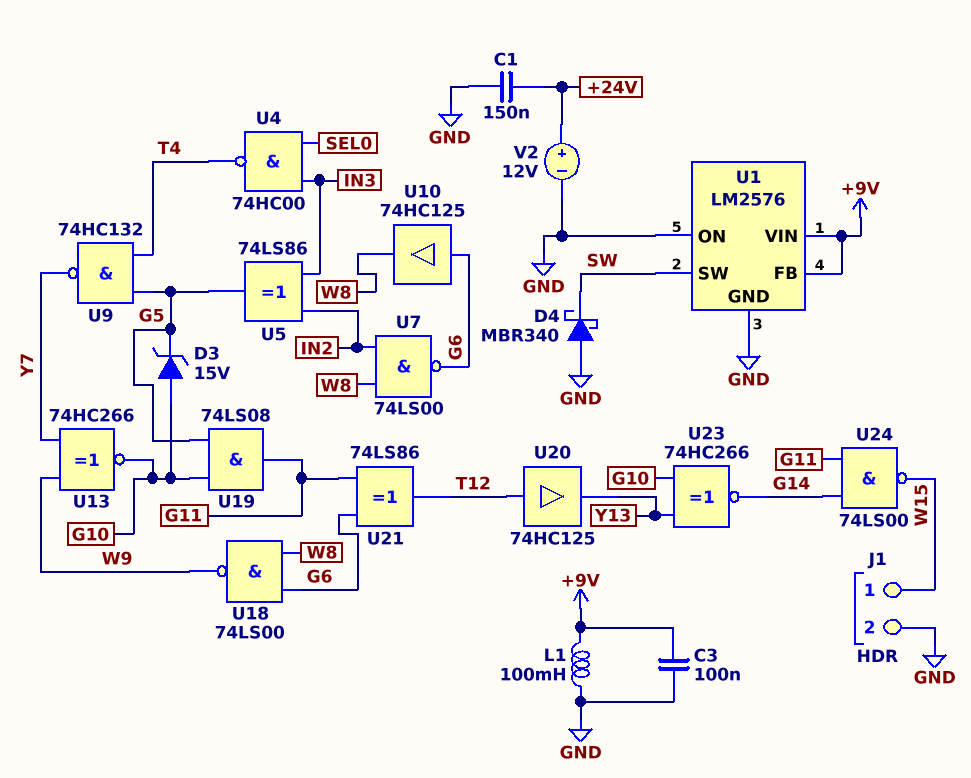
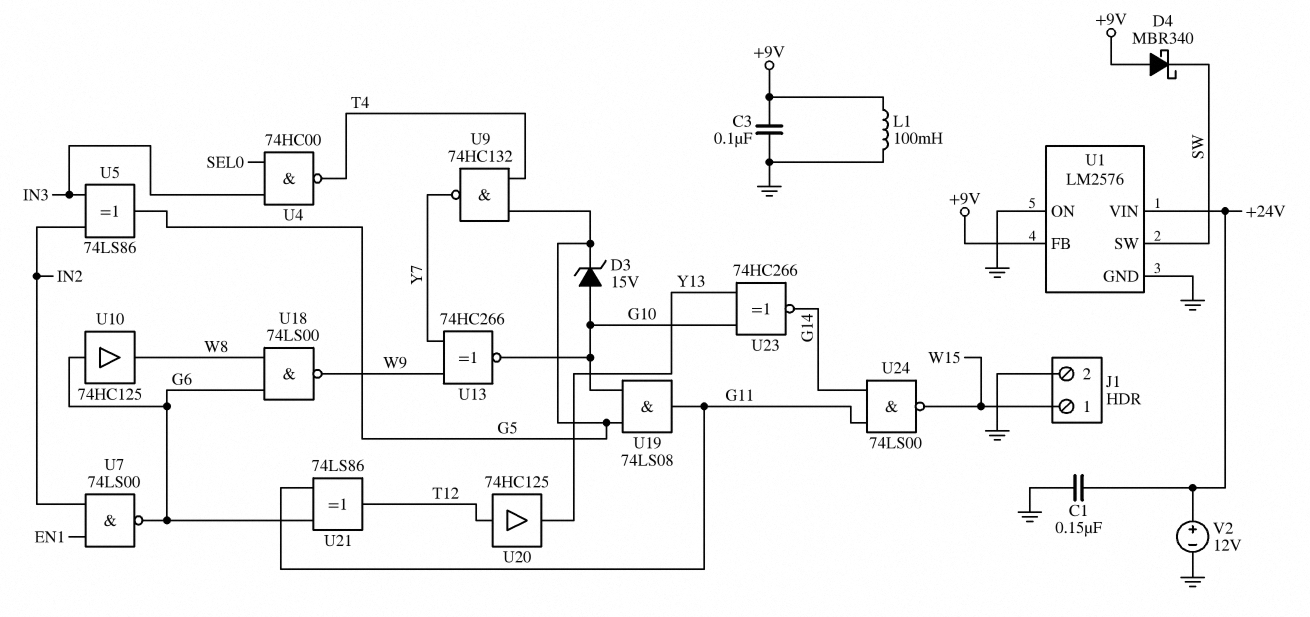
D4: schottky MBR340 (A GND, K SW) -> schottky MBR340 (A +9V, K SW)
U1 pin VIN: +9V -> +24V
U7: NAND 74LS00 (in IN2, in W8, out G6) -> NAND 74LS00 (in EN1, in IN2, out G6)

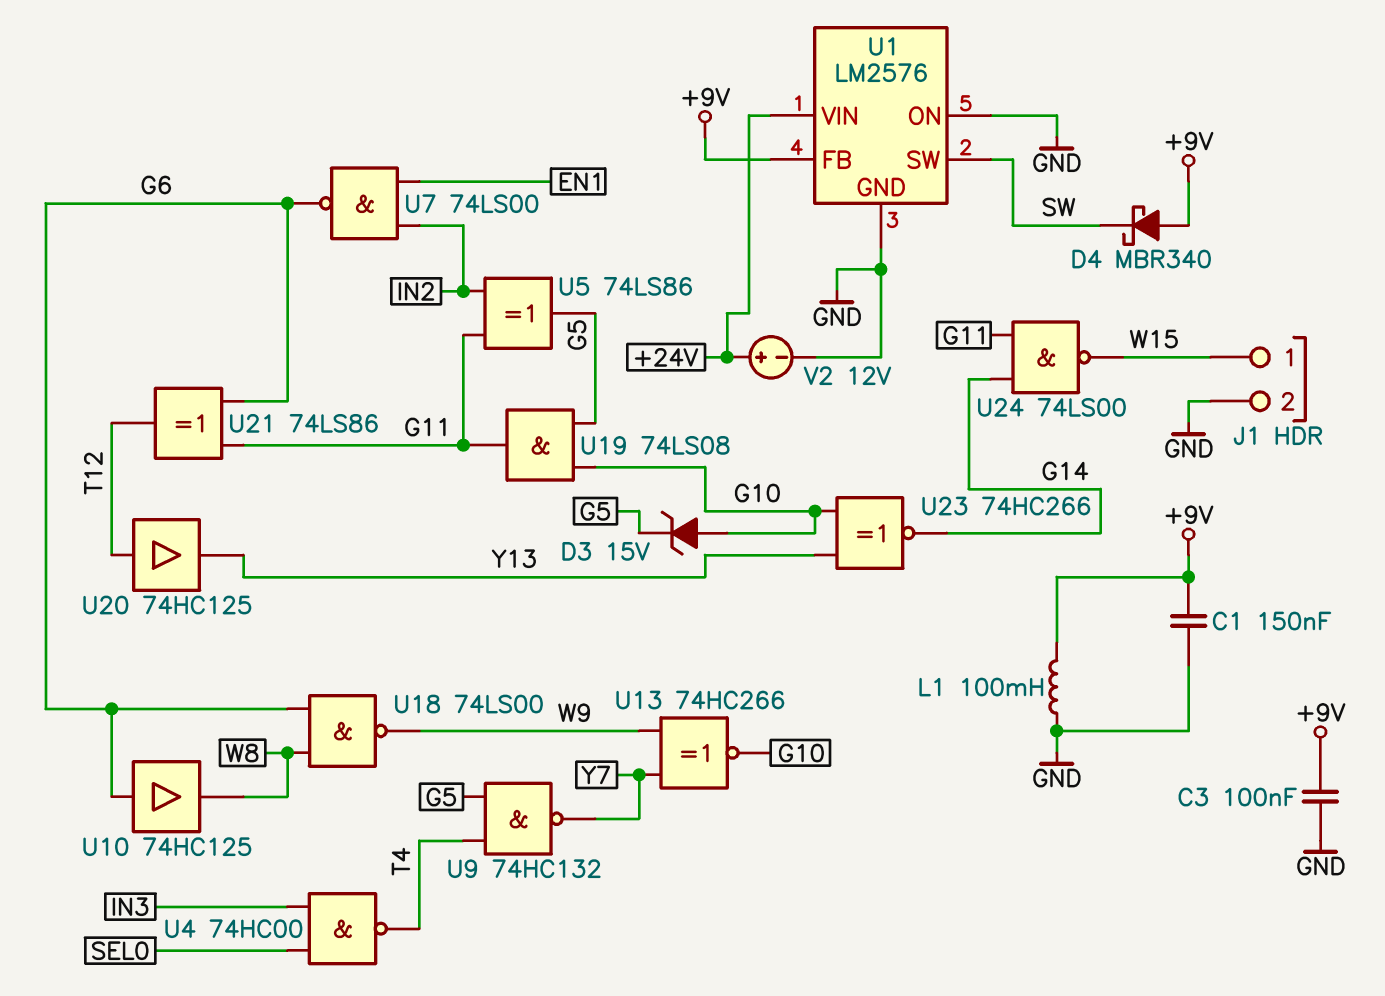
C1: 150nF (+24V, GND) -> 150nF (+9V, GND)
U5: XOR 74LS86 (in IN2, in IN3, out G5) -> XOR 74LS86 (in G11, in IN2, out G5)

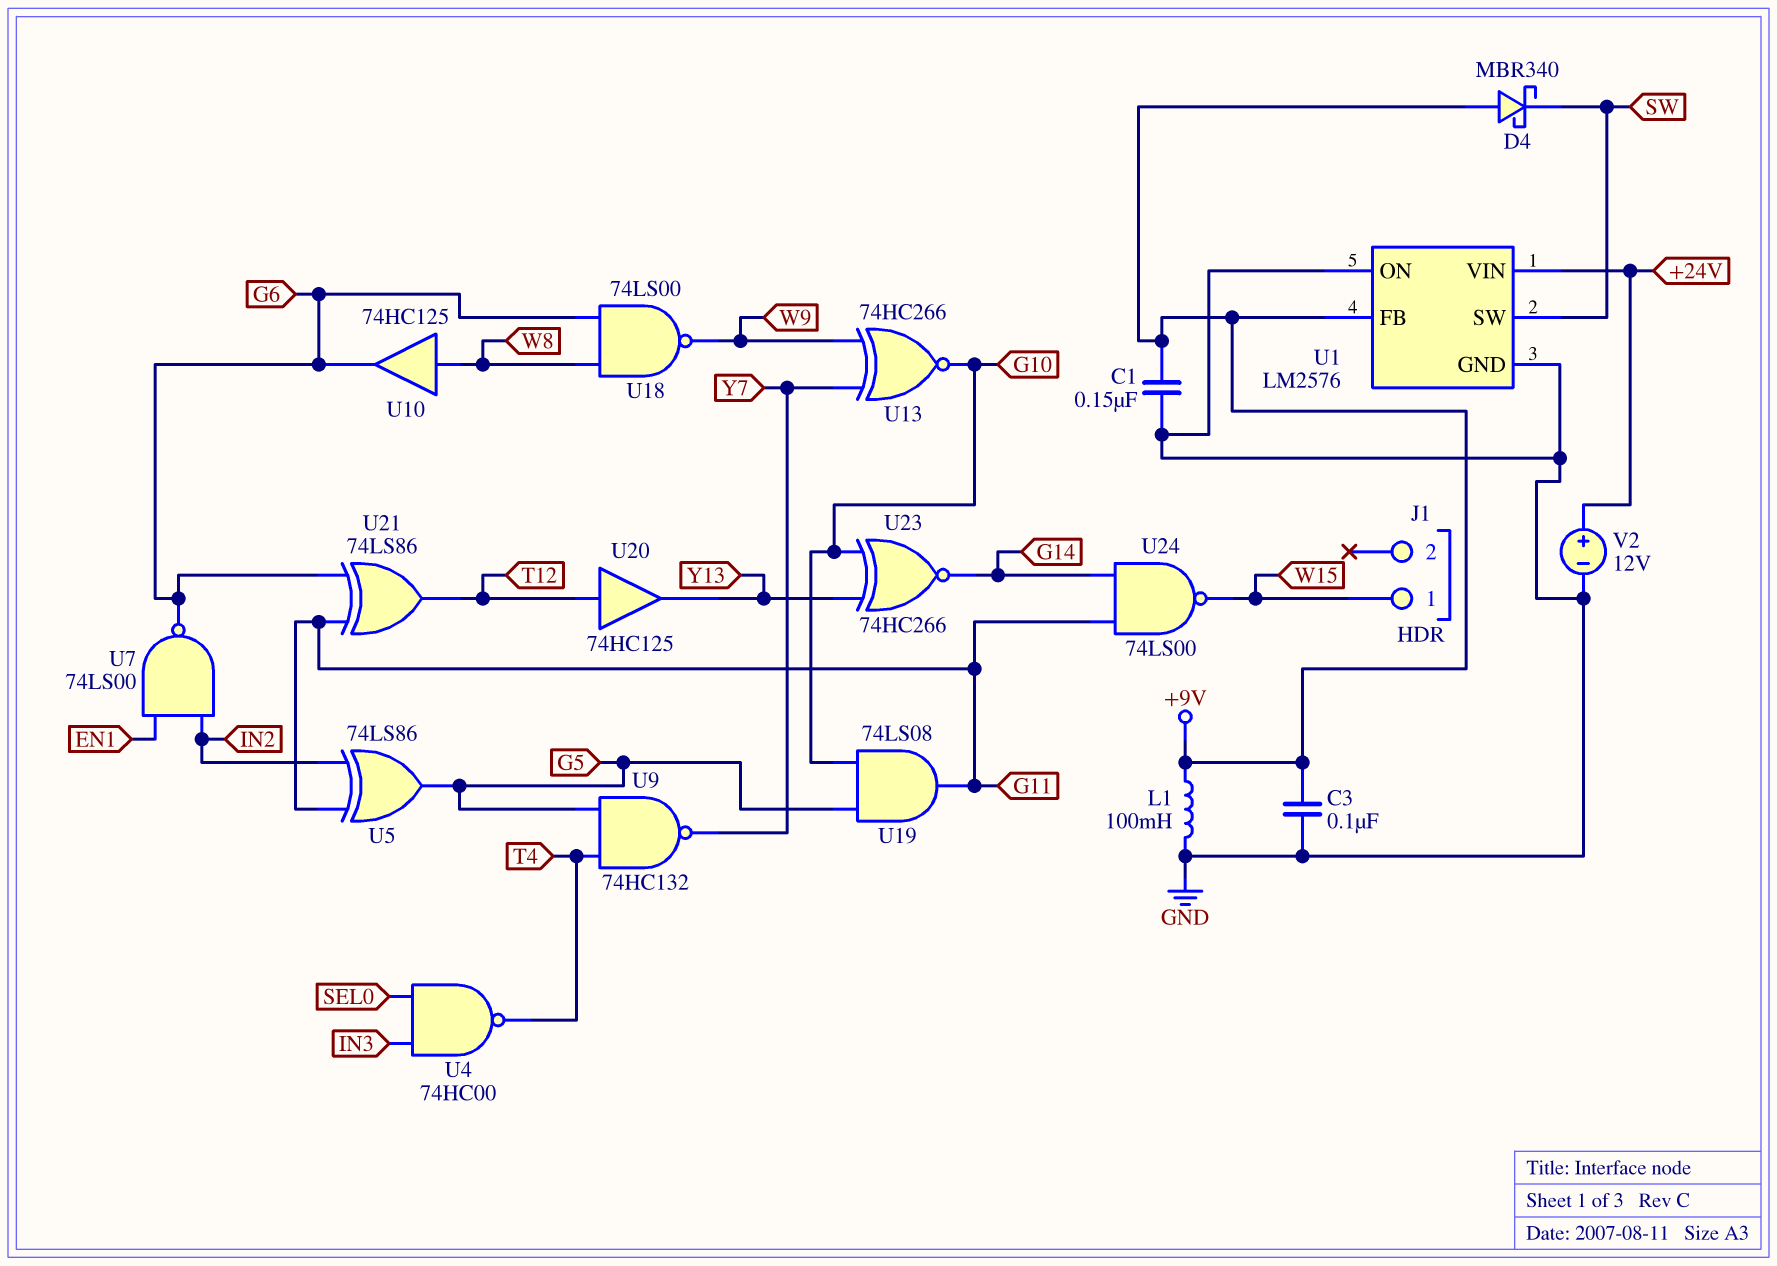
D3: zener 15V (A G10, K G5) -> none
J1 pin 2: GND -> none
U10: buffer 74HC125 (in G6, out W8) -> buffer 74HC125 (in W8, out G6)

